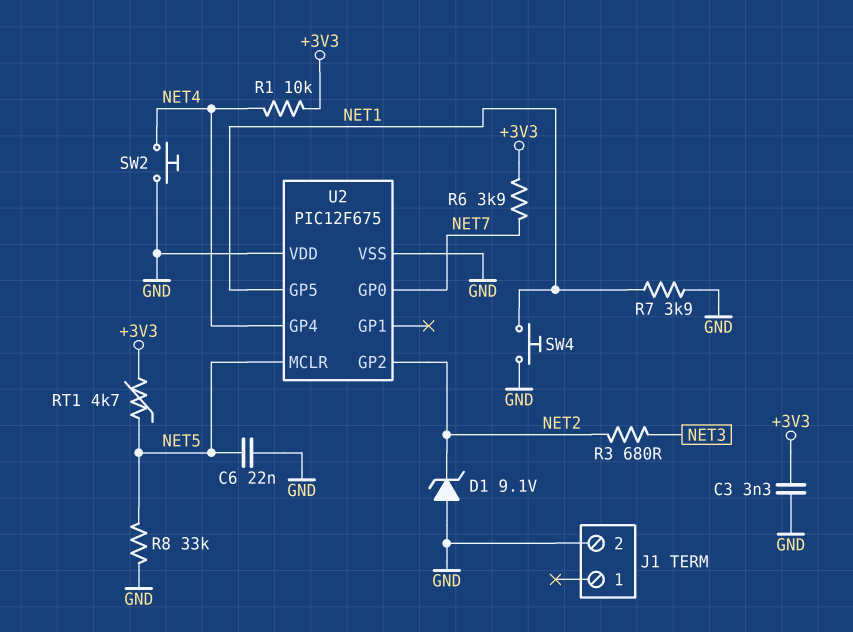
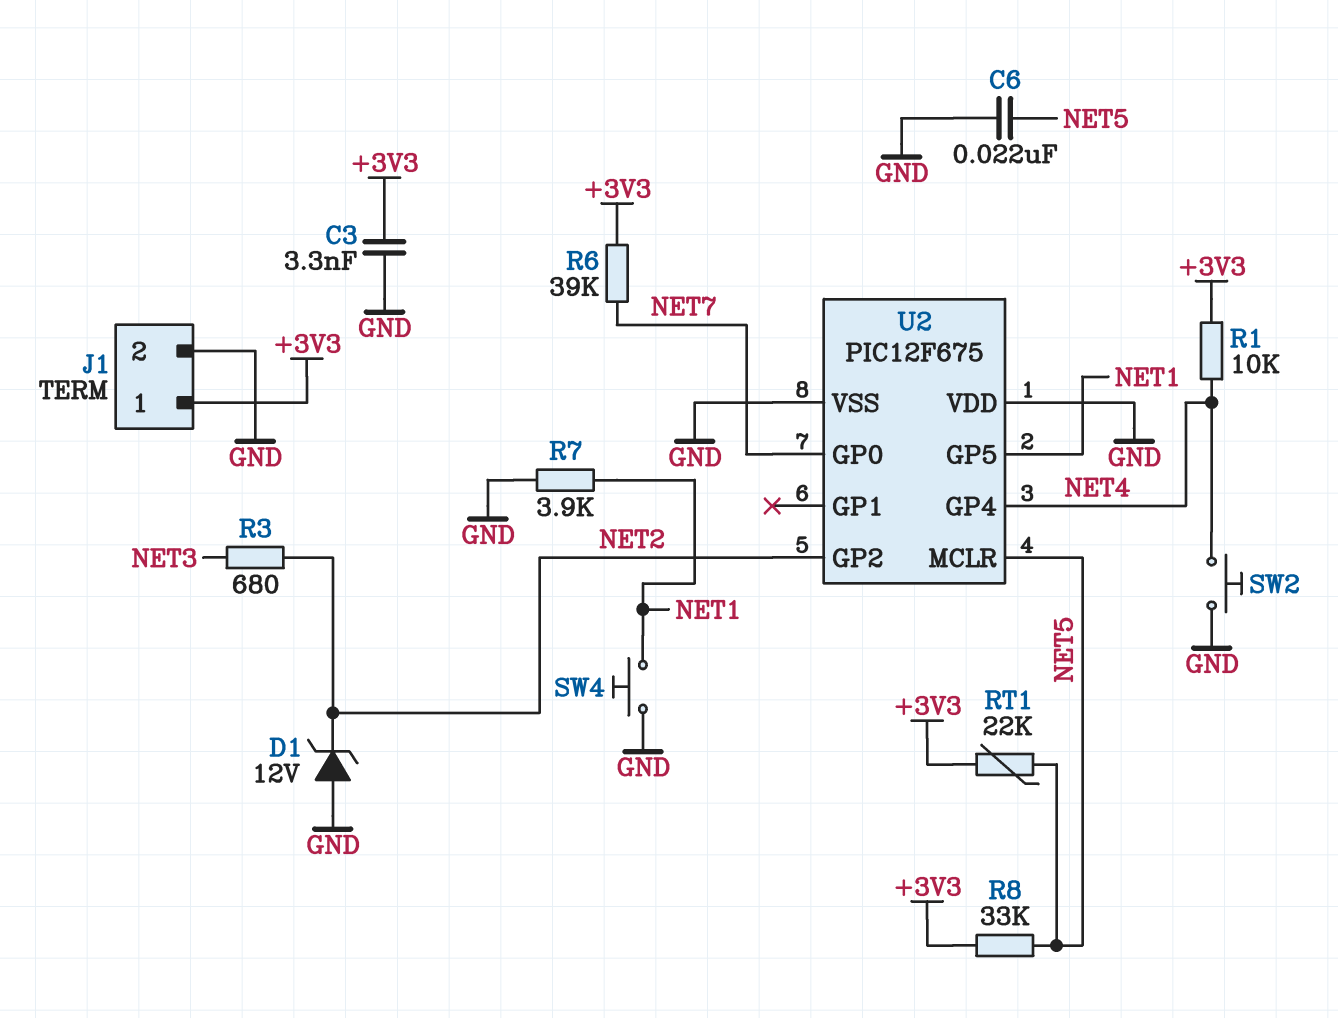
D1: zener 9.1V (A GND, K NET2) -> zener 12V (A GND, K NET2)
J1 pin 1: none -> +3V3
R6: 3.9k (+3V3, NET7) -> 39k (+3V3, NET7)
R8: 33k (GND, NET5) -> 33k (+3V3, NET5)
RT1: 4.7k (+3V3, NET5) -> 22k (+3V3, NET5)

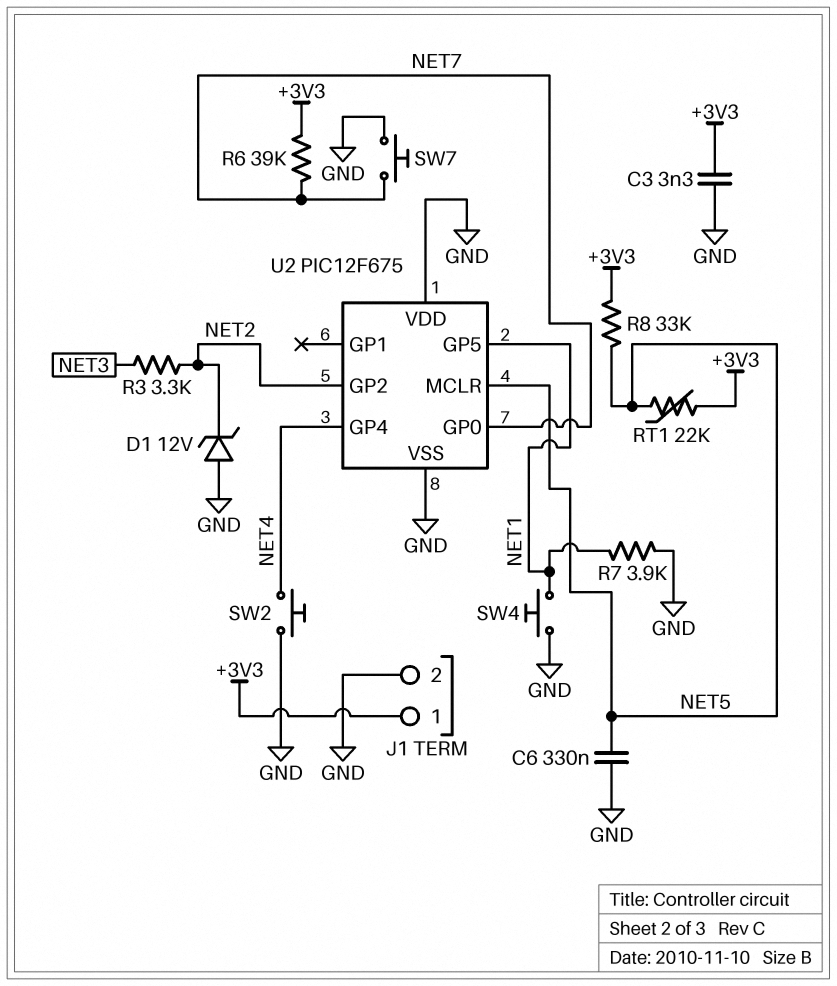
C6: 22nF (GND, NET5) -> 330nF (GND, NET5)
R1: 10k (+3V3, NET4) -> none
R3: 680 (NET2, NET3) -> 3.3k (NET2, NET3)
SW7: none -> button (GND, NET7)

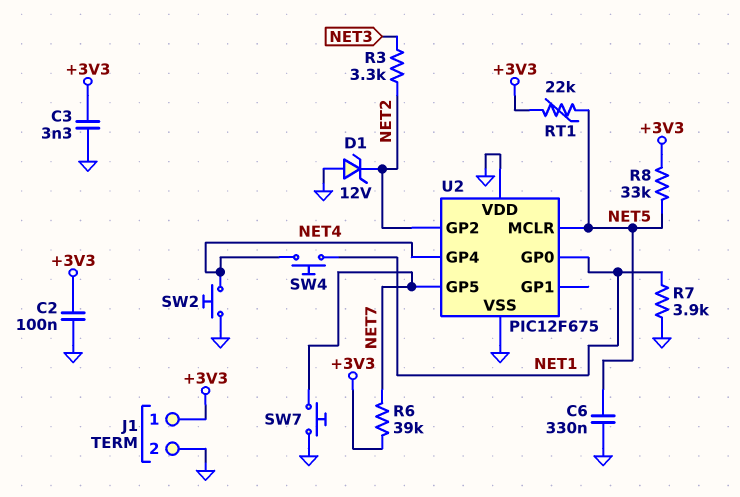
C2: none -> 100nF (+3V3, GND)
SW4: button (GND, NET1) -> button (NET1, NET4)
U2 pin GP0: NET7 -> NET1
U2 pin GP5: NET1 -> NET7

